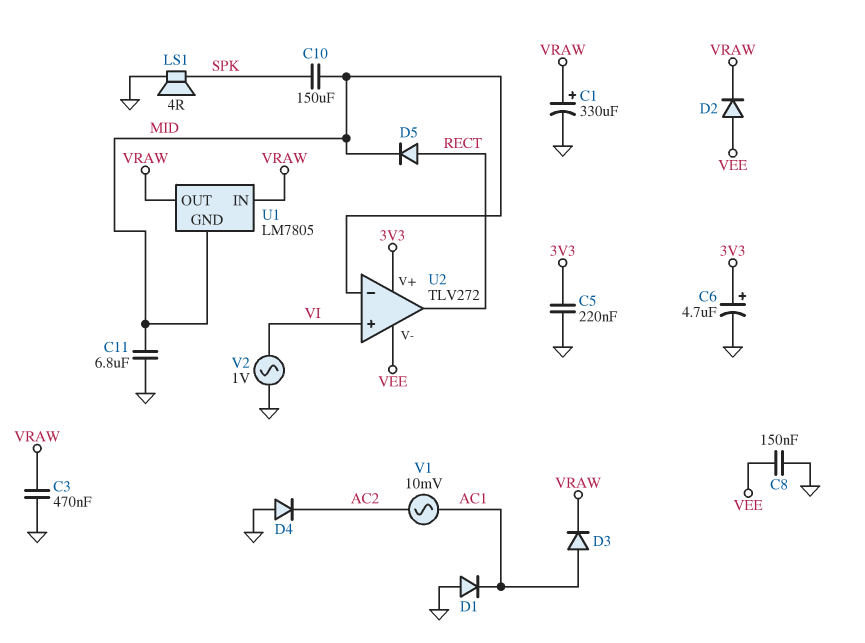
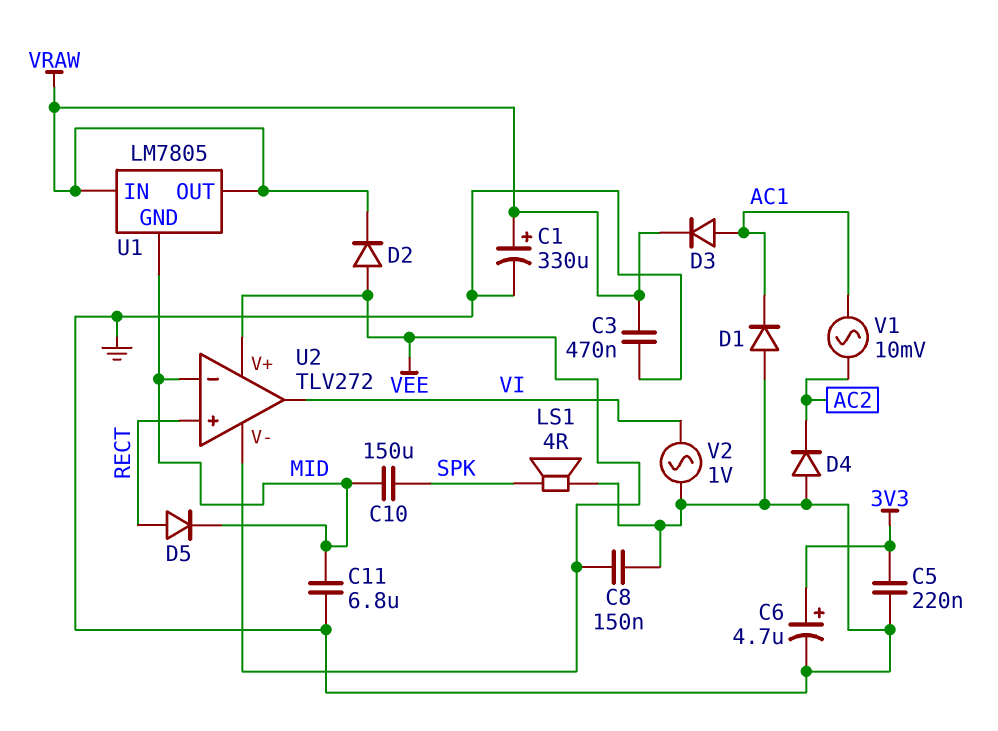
U2 pin V+: 3V3 -> VEE
U2 pin in+: VI -> RECT
U2 pin out: RECT -> VI

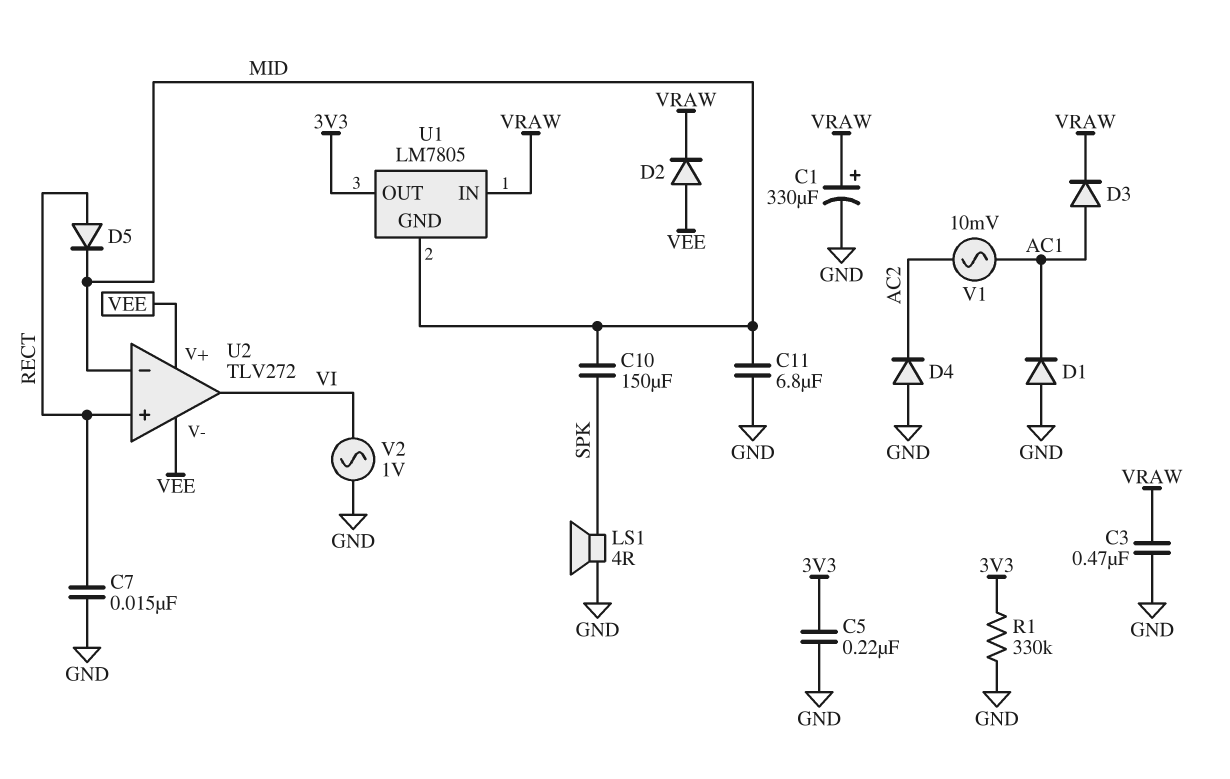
C6: 4.7uF (plus 3V3, minus GND) -> none
C7: none -> 15nF (GND, RECT)
C8: 150nF (GND, VEE) -> none
R1: none -> 330k (3V3, GND)
U1 pin OUT: VRAW -> 3V3

